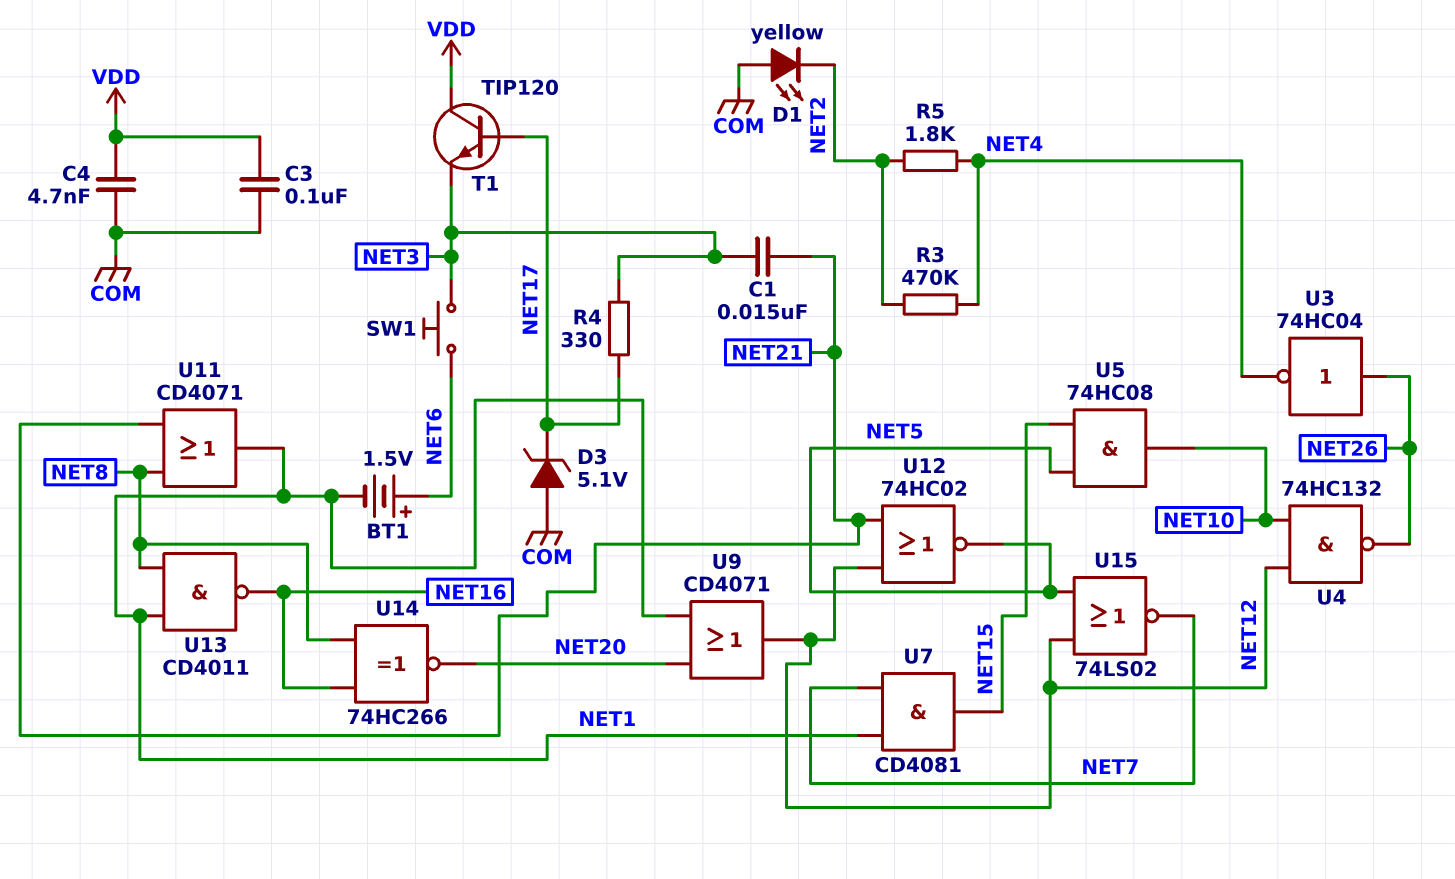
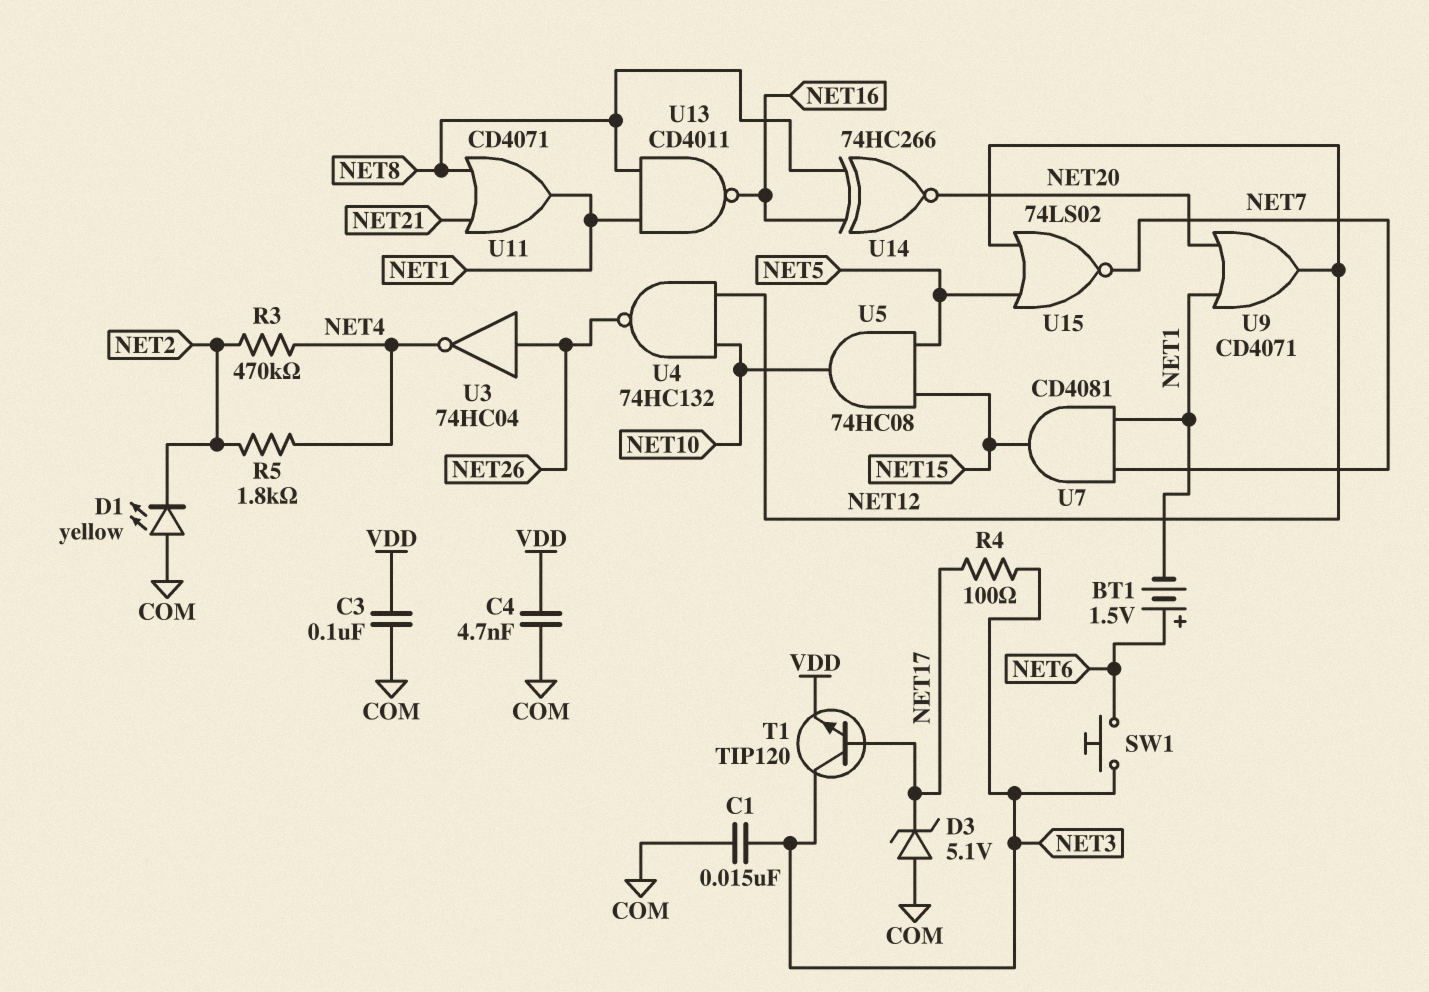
C1: 15nF (NET3, NET21) -> 15nF (COM, NET3)
R4: 330 (NET3, NET17) -> 100 (NET3, NET17)
T1: NPN TIP120 (B NET17, C VDD, E NET3) -> NPN TIP120 (B NET17, C NET3, E VDD)
U12: NOR 74HC02 (in NET12, in NET21, out NET5) -> none

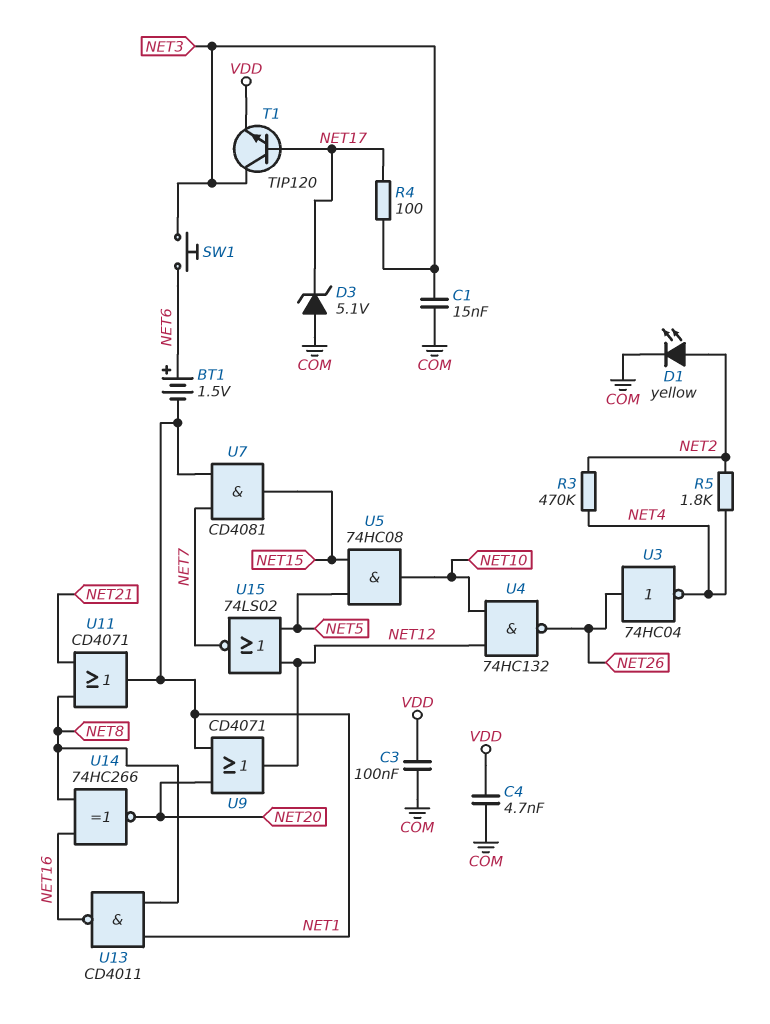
D1: LED yellow (A COM, K NET2) -> LED yellow (A NET2, K COM)

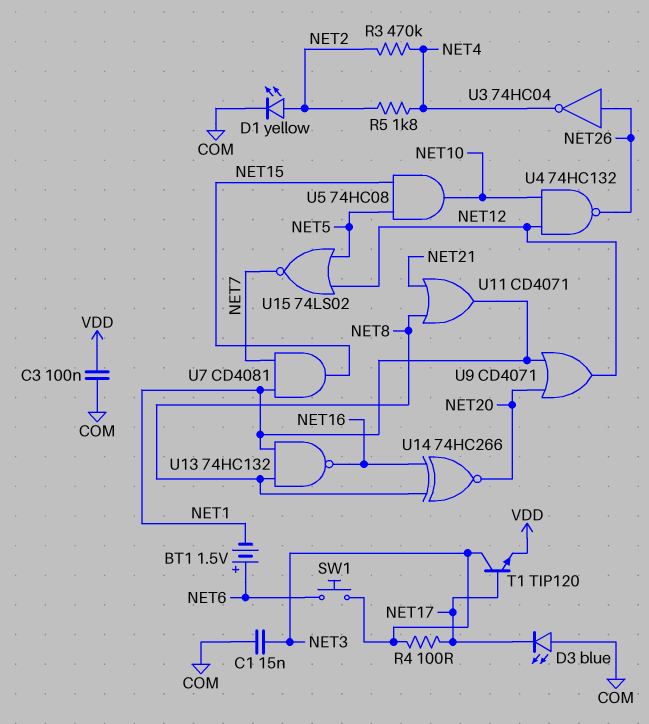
C4: 4.7nF (COM, VDD) -> none
D3: zener 5.1V (A COM, K NET17) -> LED blue (A COM, K NET17)
U13: NAND CD4011 (in NET1, in NET8, out NET16) -> NAND 74HC132 (in NET1, in NET8, out NET16)

